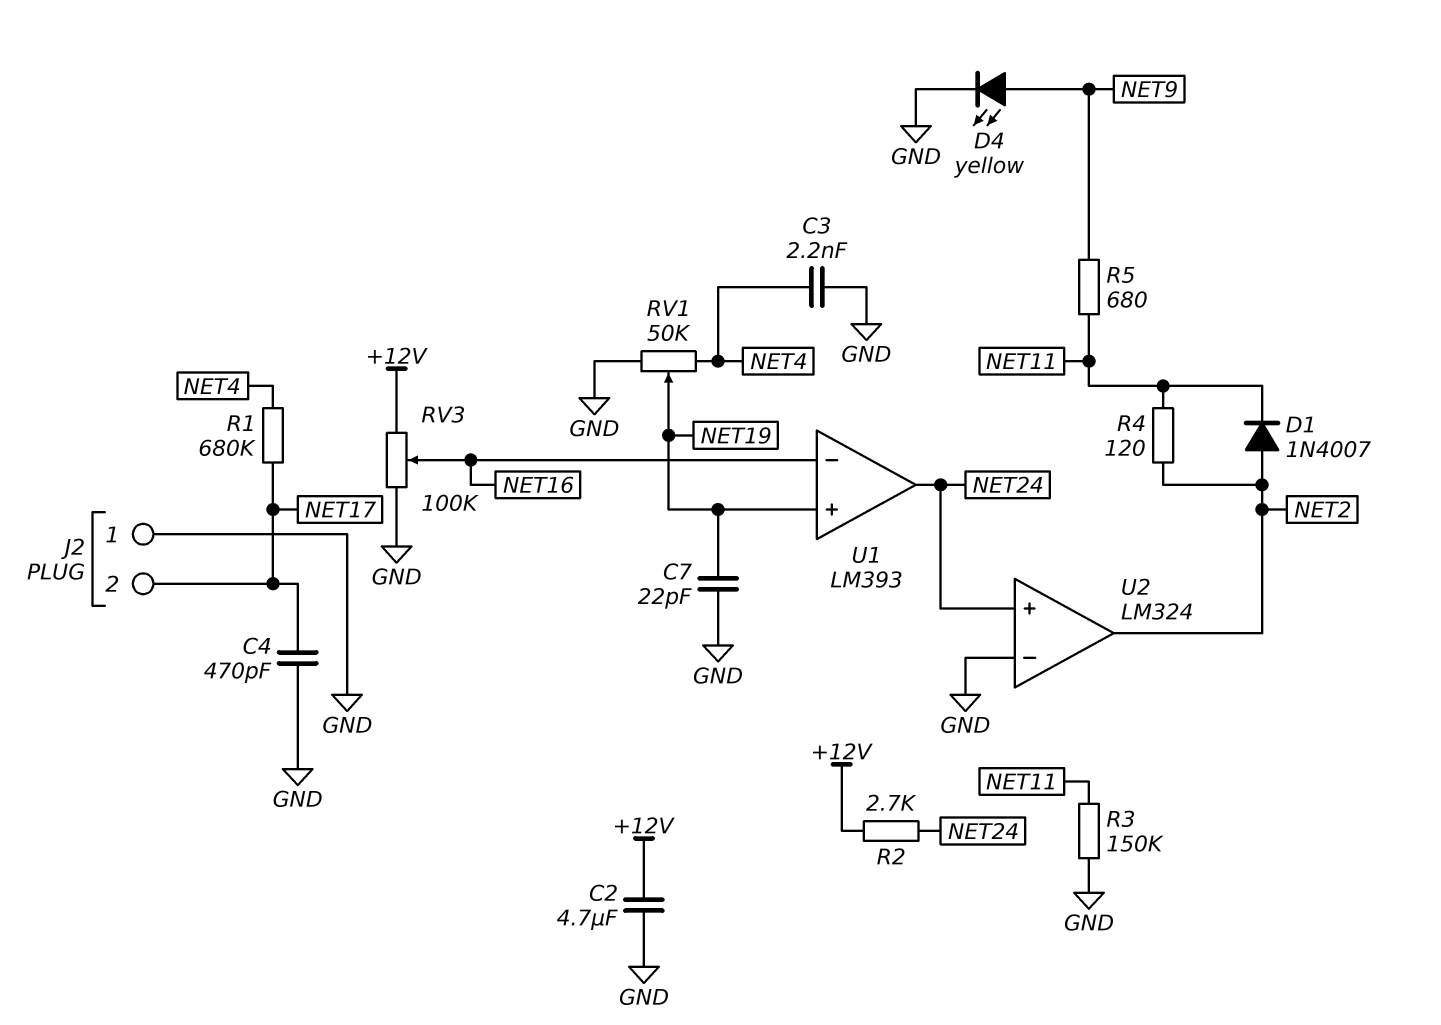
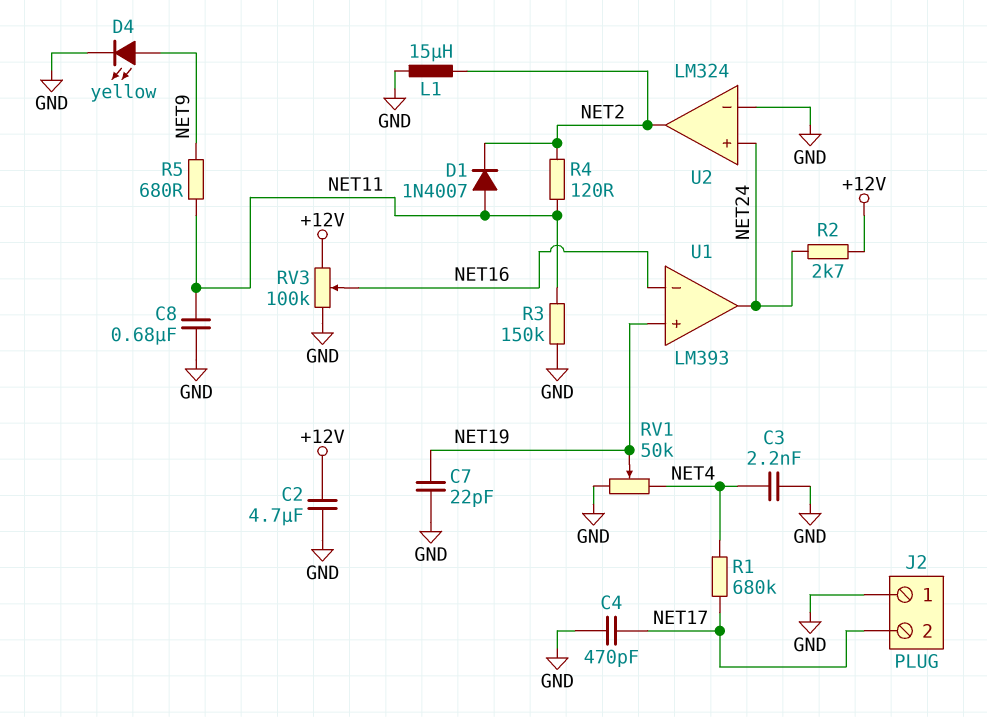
C8: none -> 680nF (GND, NET11)
D1: diode 1N4007 (A NET2, K NET11) -> diode 1N4007 (A NET11, K NET2)
L1: none -> 15uH (GND, NET2)

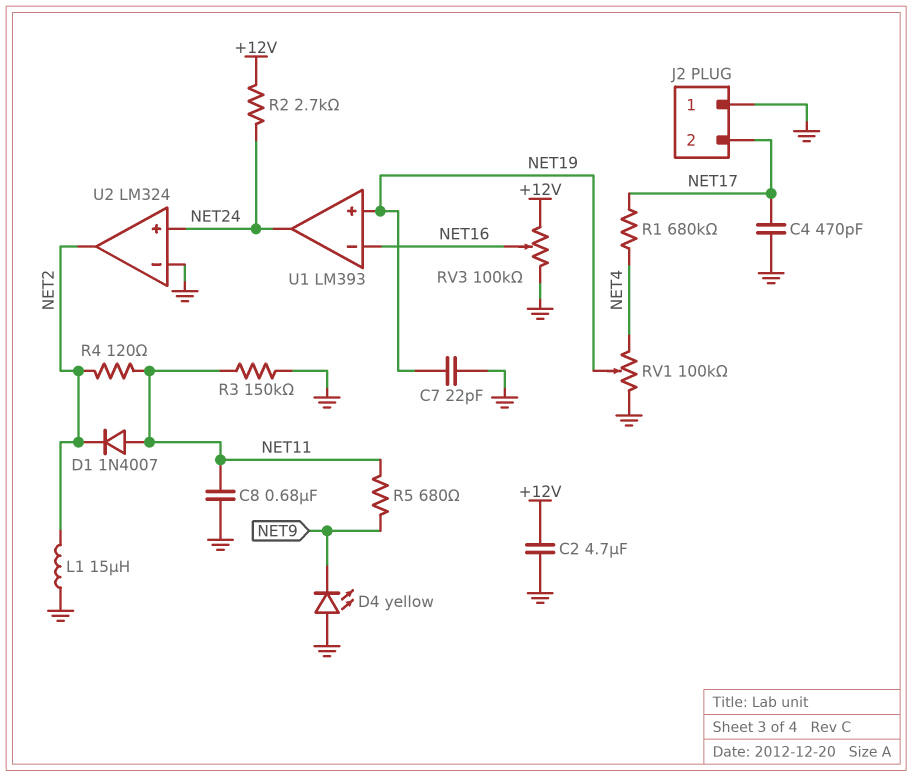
C3: 2.2nF (GND, NET4) -> none
D4: LED yellow (A NET9, K GND) -> LED yellow (A GND, K NET9)
RV1: 50k (GND, NET4, wiper NET19) -> 100k (GND, NET4, wiper NET19)

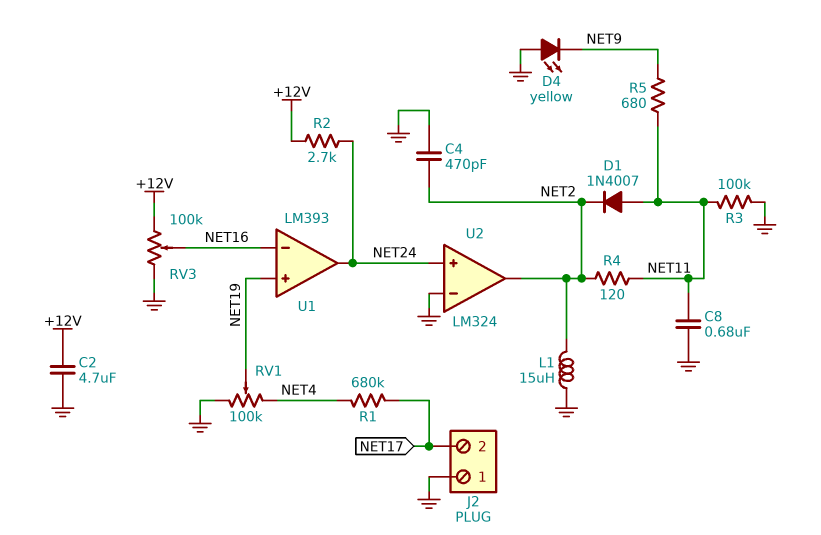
C4: 470pF (GND, NET17) -> 470pF (GND, NET2)
C7: 22pF (GND, NET19) -> none
R3: 150k (GND, NET11) -> 100k (GND, NET11)

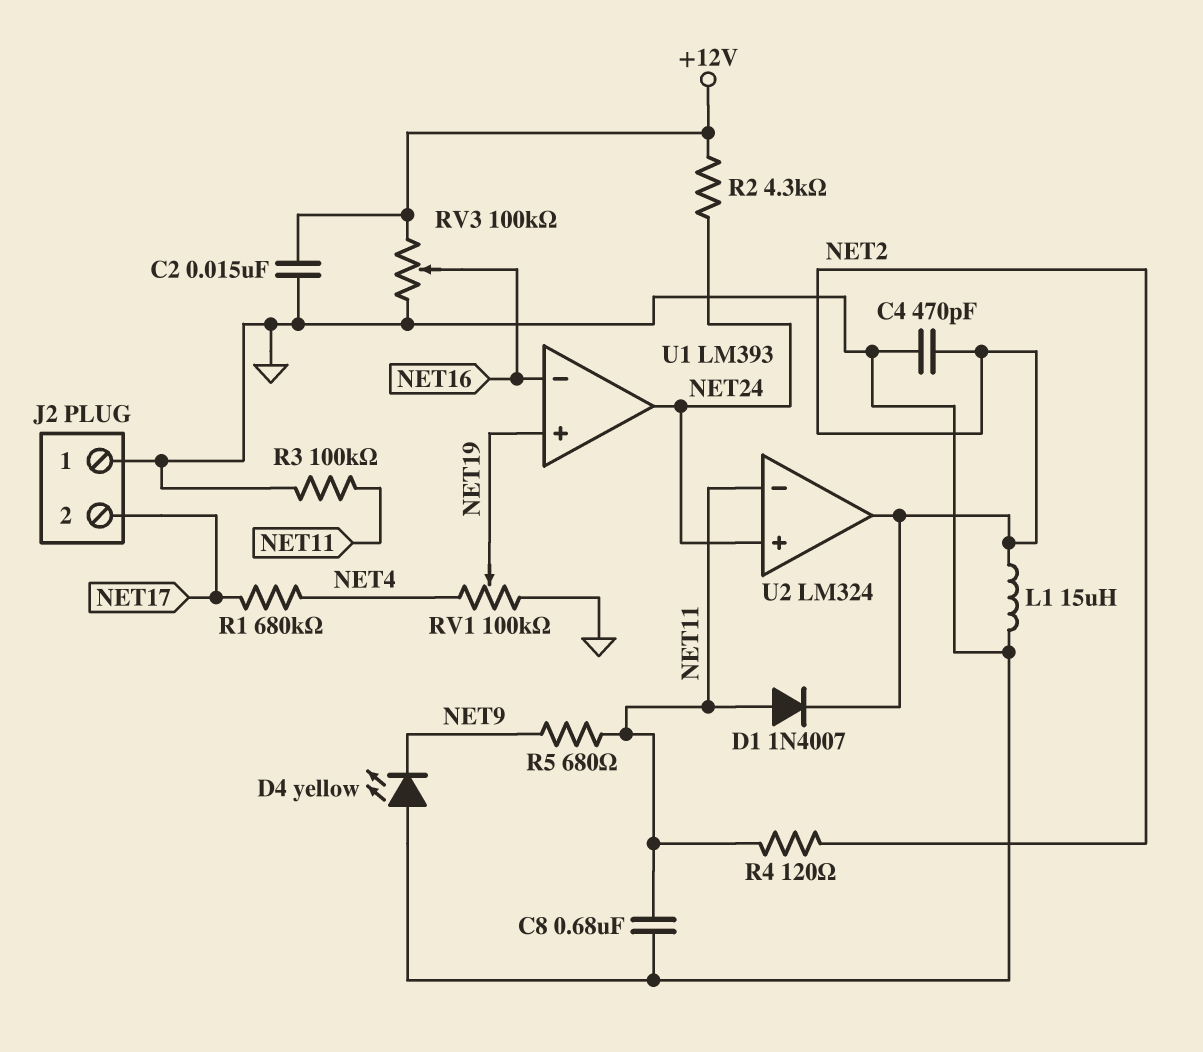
C2: 4.7uF (+12V, GND) -> 15nF (+12V, GND)
R2: 2.7k (+12V, NET24) -> 4.3k (+12V, NET24)
U2 pin in-: GND -> NET11

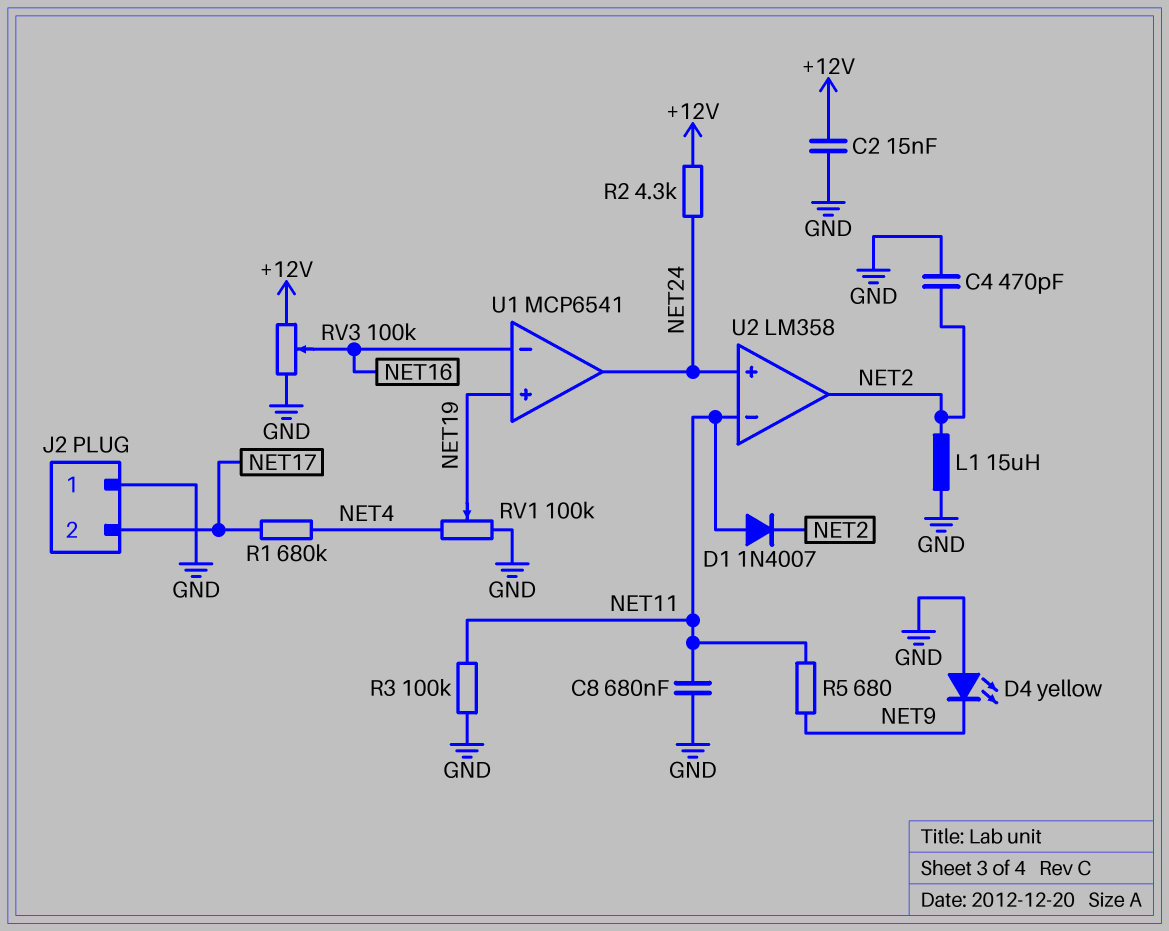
R4: 120 (NET2, NET11) -> none
U1: LM393 -> MCP6541
U2: LM324 -> LM358

